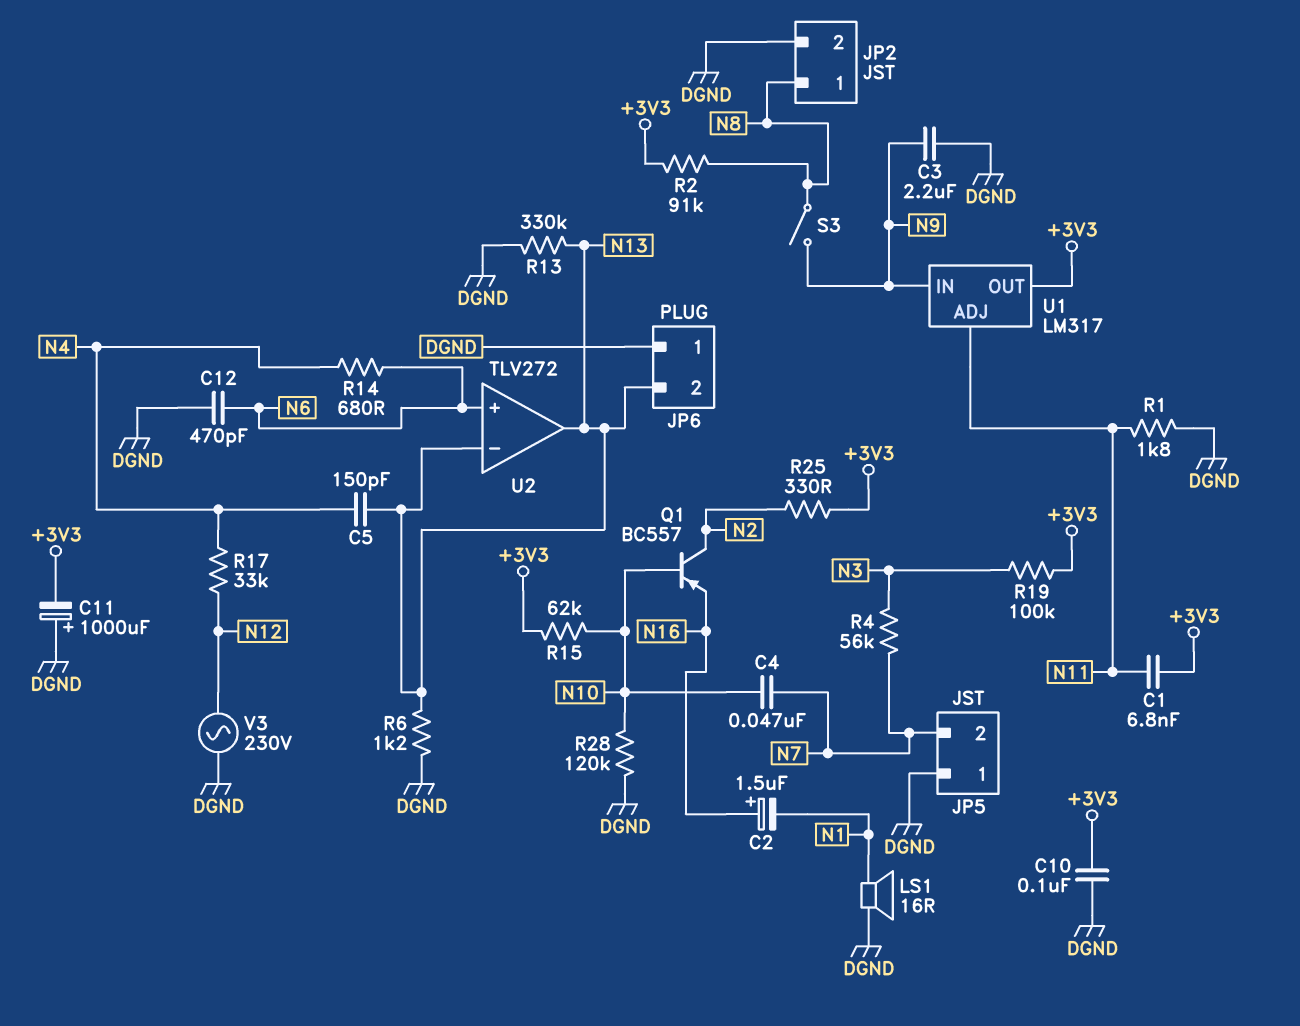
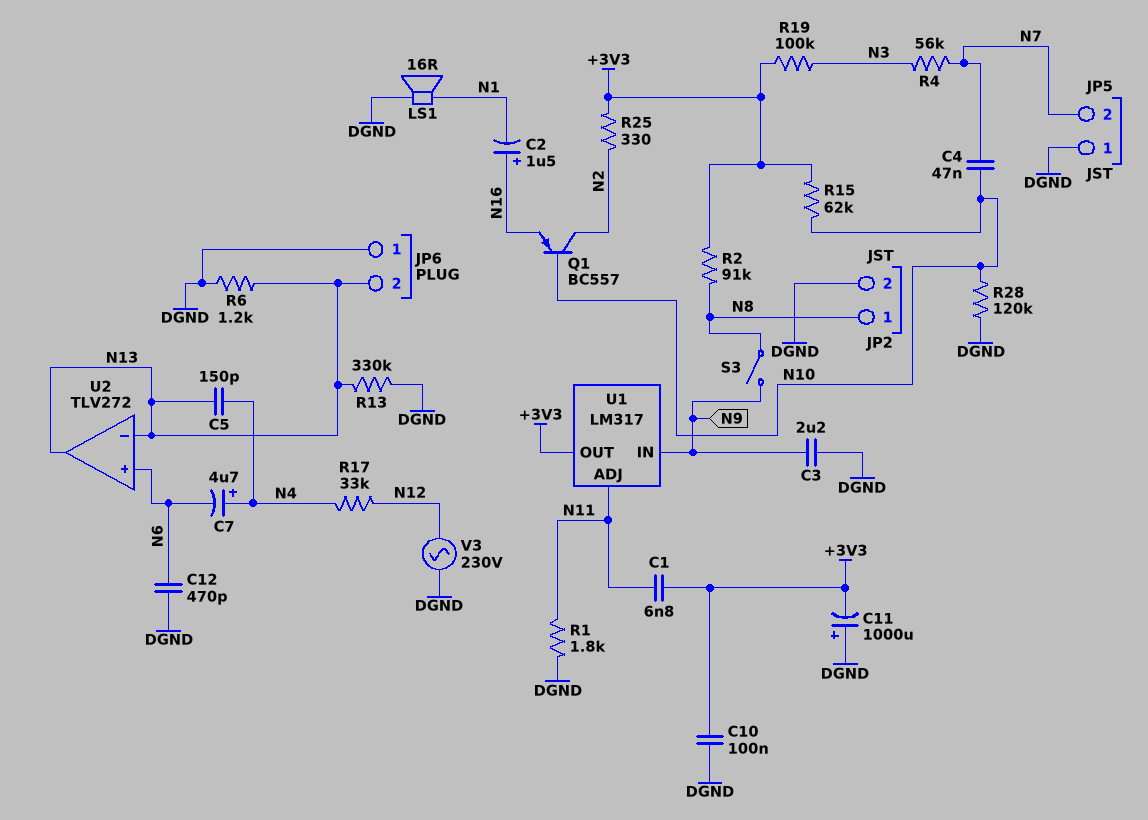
C7: none -> 4.7uF (plus N4, minus N6)
R14: 680 (N4, N6) -> none

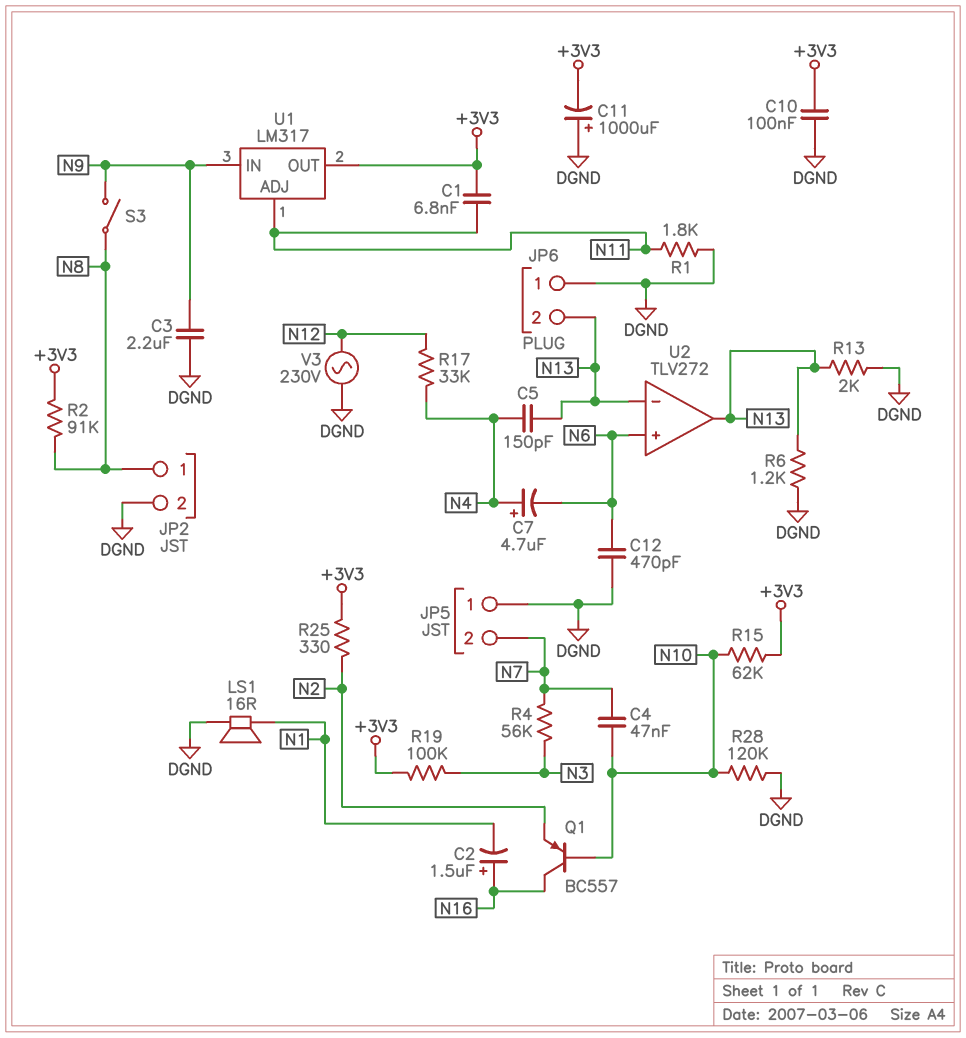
Q1: PNP BC557 (B N10, C N2, E N16) -> PNP BC557 (B N10, C N16, E N2)
R13: 330k (DGND, N13) -> 2k (DGND, N13)

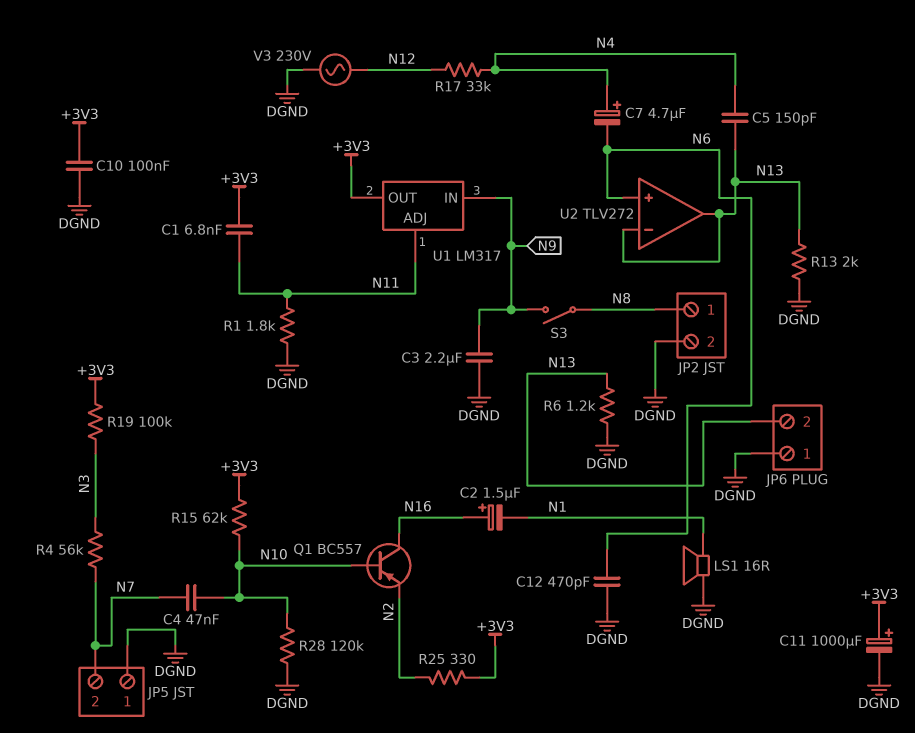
C11: 1000uF (plus DGND, minus +3V3) -> 1000uF (plus +3V3, minus DGND)
R2: 91k (+3V3, N8) -> none

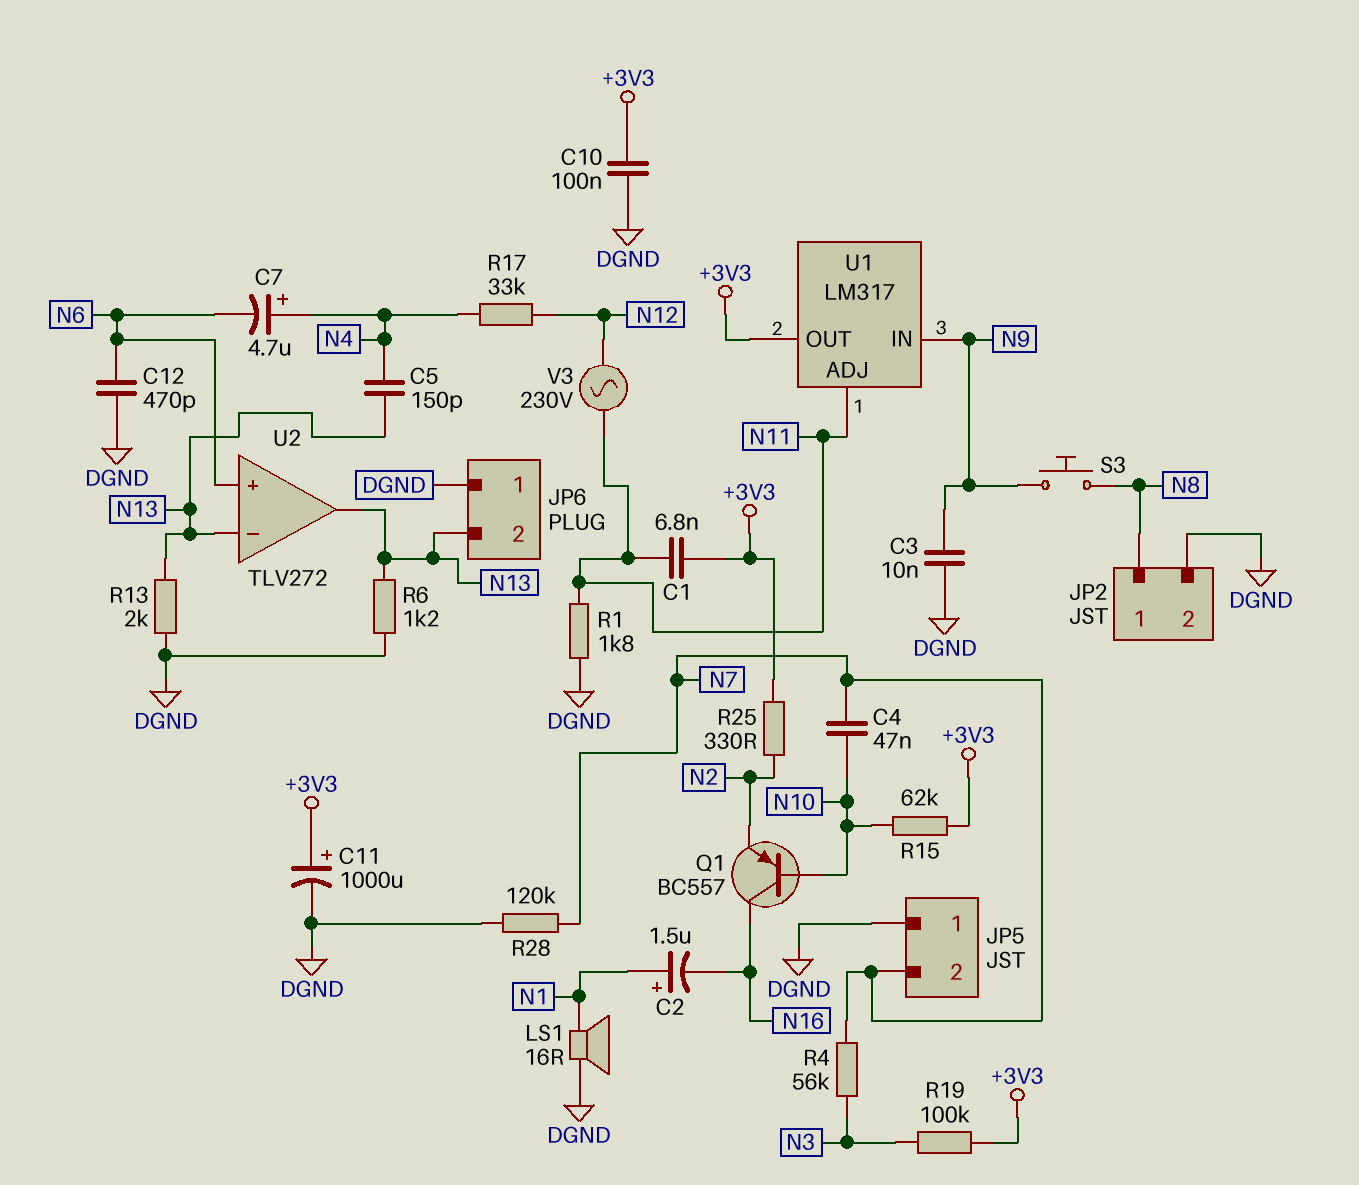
C2: 1.5uF (plus N16, minus N1) -> 1.5uF (plus N1, minus N16)
C3: 2.2uF (DGND, N9) -> 10nF (DGND, N9)
R28: 120k (DGND, N10) -> 120k (DGND, N7)
S3: switch (N8, N9) -> button (N8, N9)
V3: AC 230V (DGND, N12) -> AC 230V (N11, N12)

